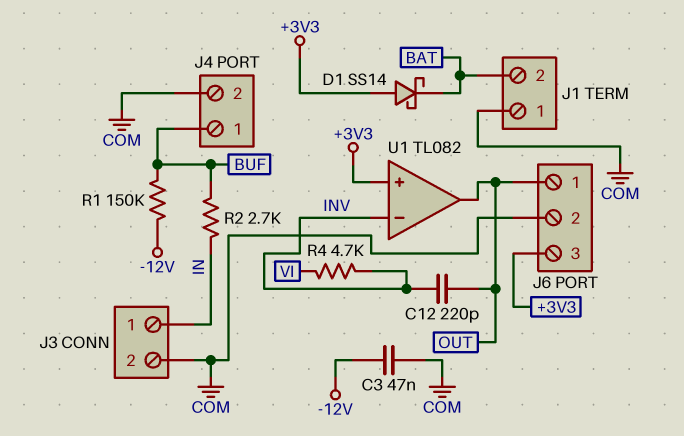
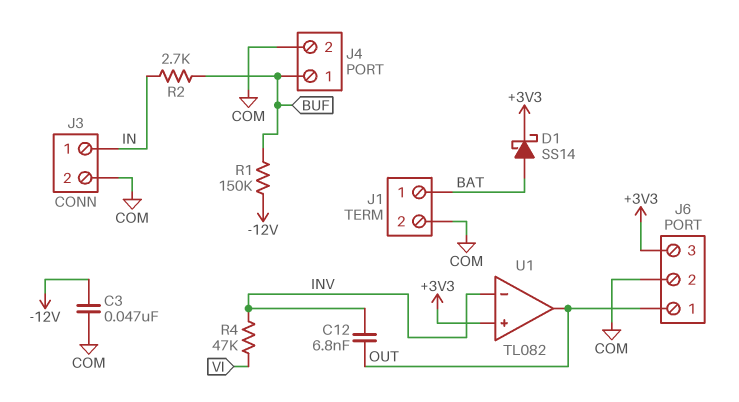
C12: 220pF (INV, OUT) -> 6.8nF (INV, OUT)
D1: schottky SS14 (A +3V3, K BAT) -> schottky SS14 (A BAT, K +3V3)
J1 pin 1: COM -> BAT
J1 pin 2: BAT -> COM
R4: 4.7k (INV, VI) -> 47k (INV, VI)

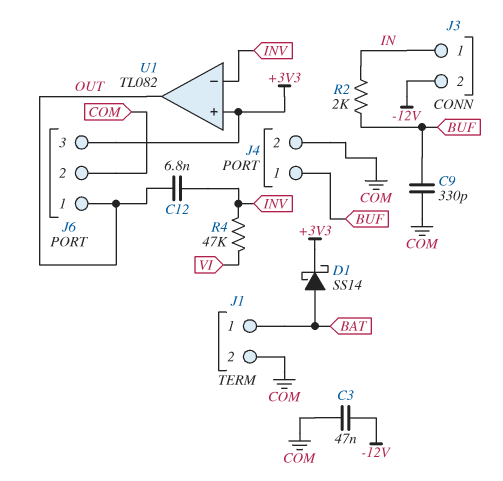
C9: none -> 330pF (BUF, COM)
J3 pin 2: COM -> -12V
R1: 150k (-12V, BUF) -> none
R2: 2.7k (BUF, IN) -> 2k (BUF, IN)

